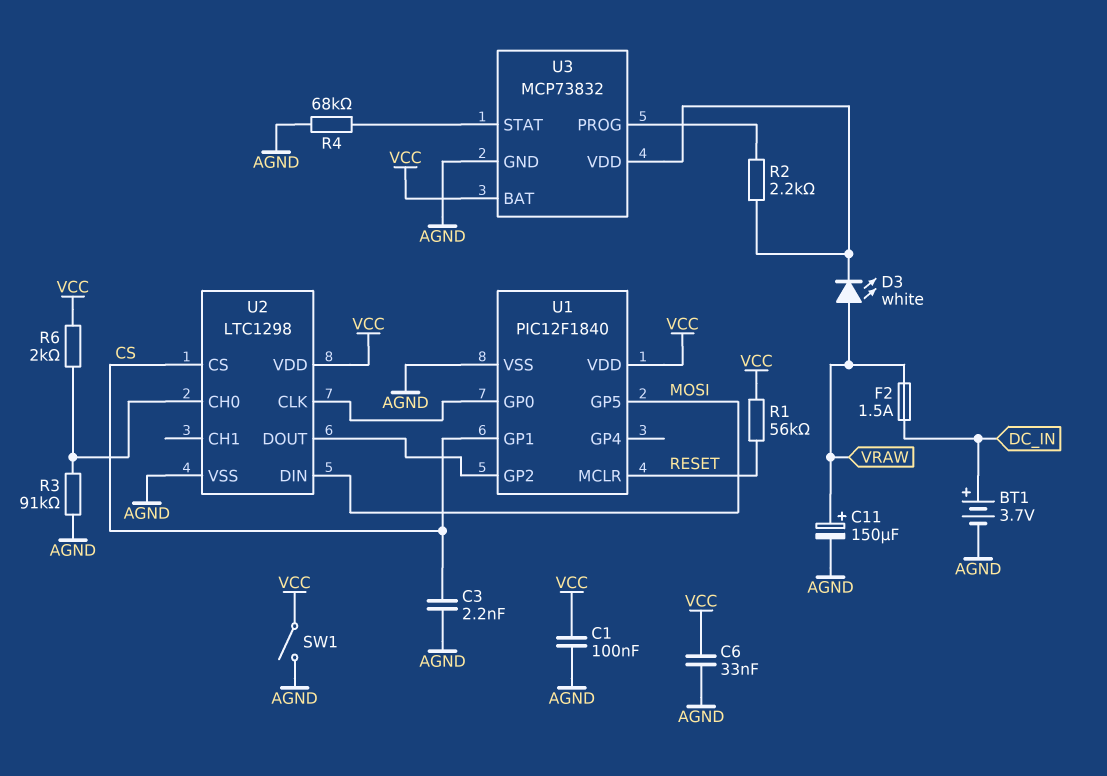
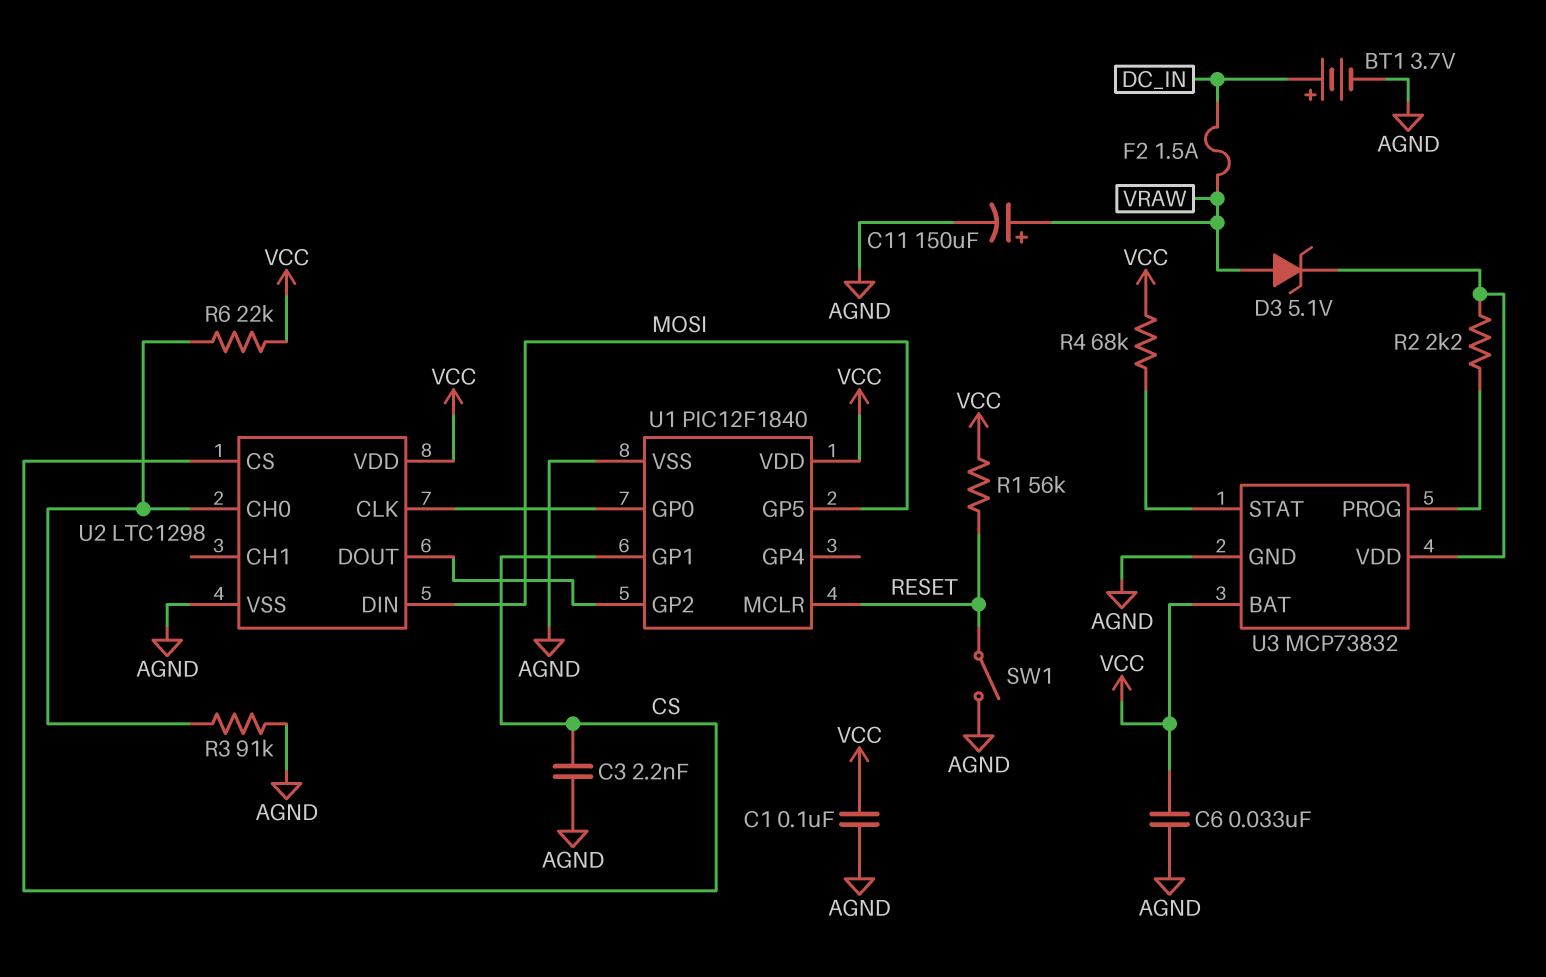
D3: LED white (A VRAW, K U3/VDD) -> zener 5.1V (A VRAW, K U3/VDD)
R4: 68k (AGND, U3/STAT) -> 68k (U3/STAT, VCC)
R6: 2k (U2/CH0, VCC) -> 22k (U2/CH0, VCC)
SW1: switch (AGND, VCC) -> switch (AGND, RESET)

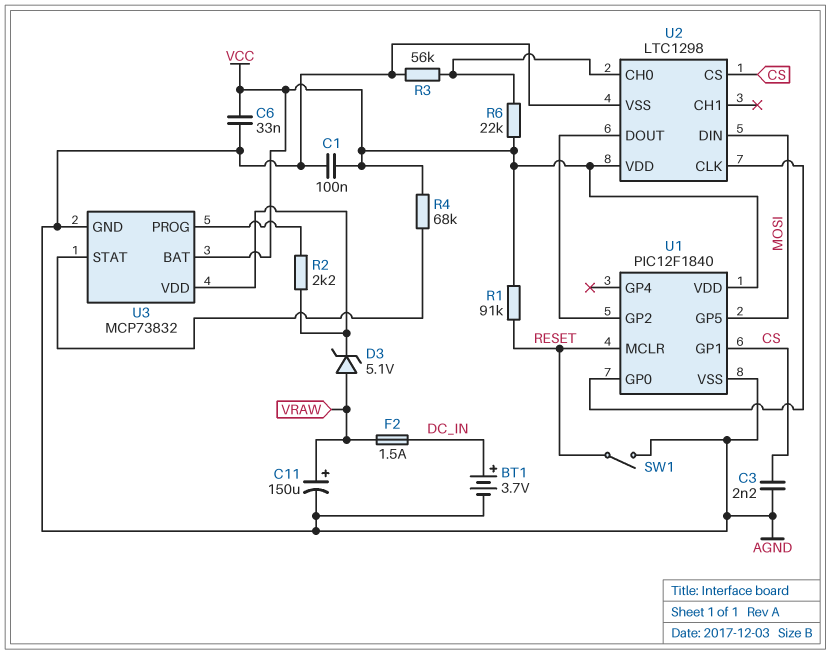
R1: 56k (RESET, VCC) -> 91k (RESET, VCC)
R3: 91k (AGND, U2/CH0) -> 56k (AGND, U2/CH0)

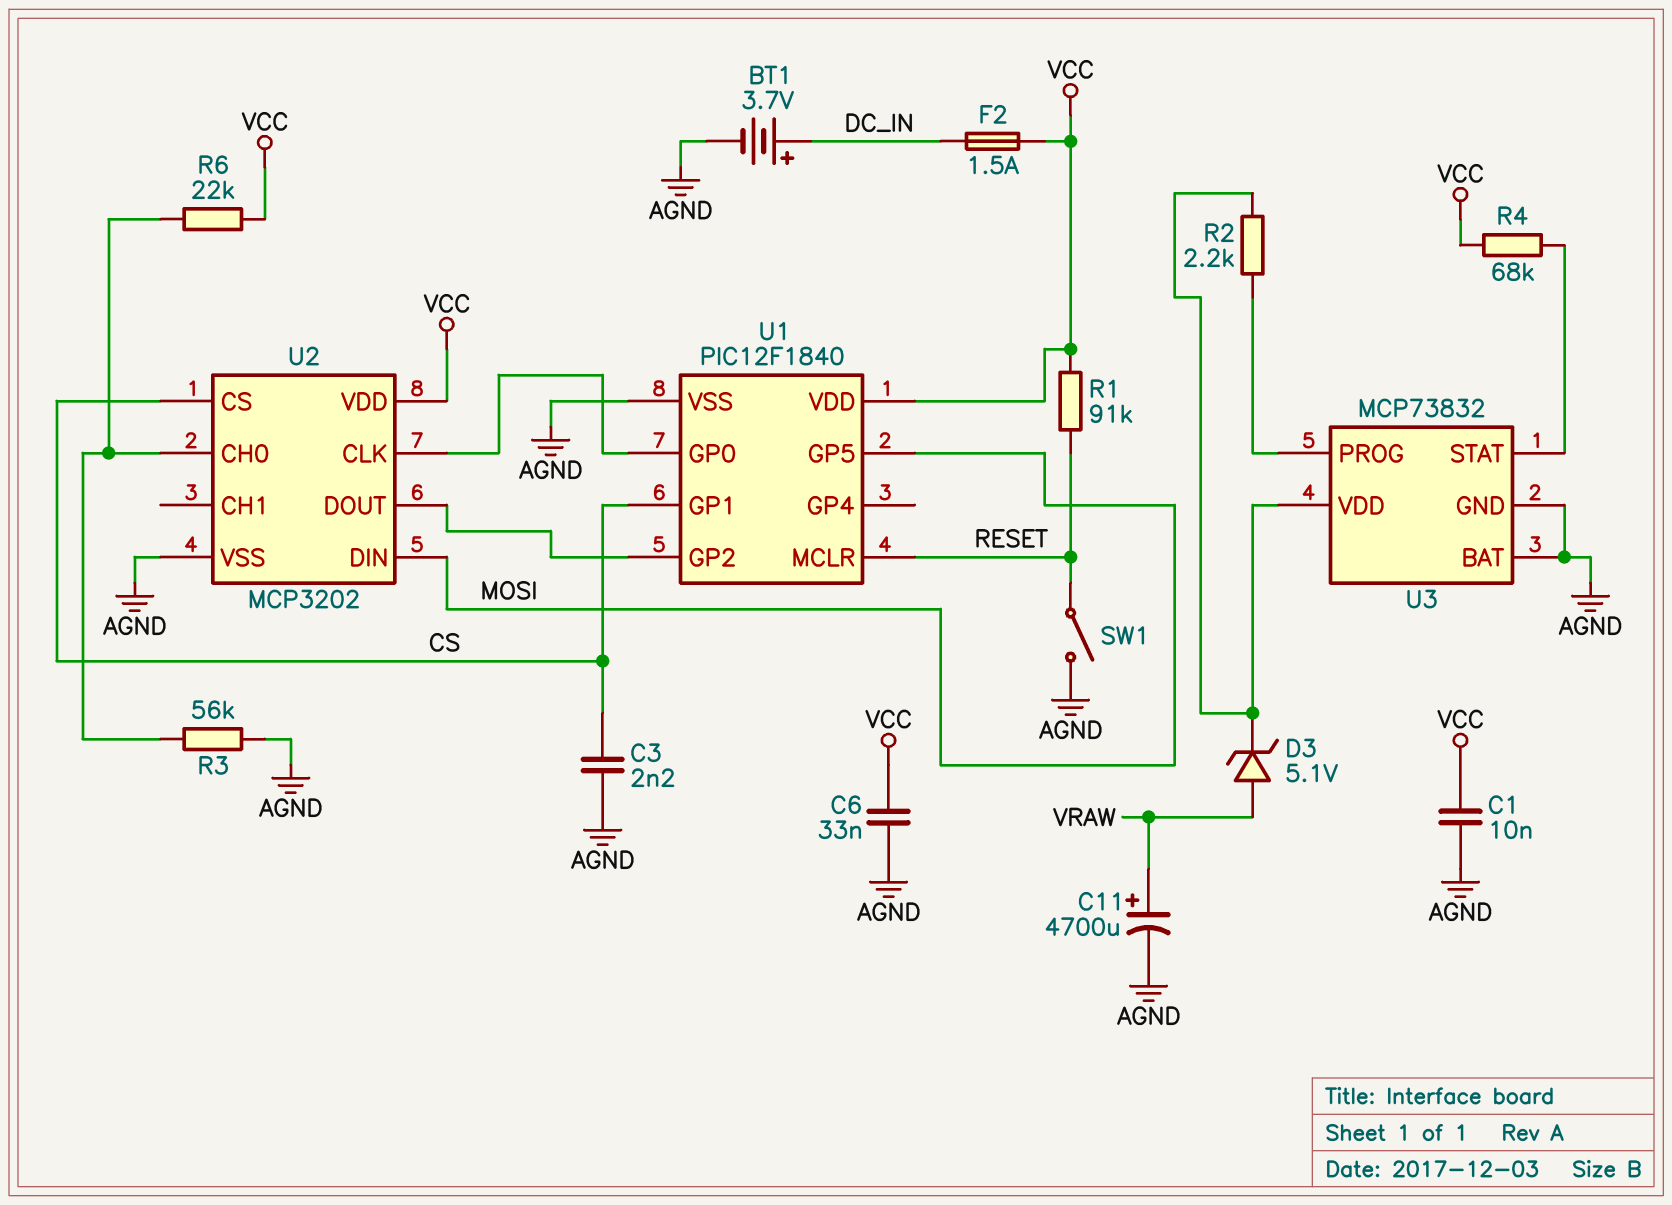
C1: 100nF (AGND, VCC) -> 10nF (AGND, VCC)
C11: 150uF (plus VRAW, minus AGND) -> 4700uF (plus VRAW, minus AGND)
F2: 1.5A (DC_IN, VRAW) -> 1.5A (DC_IN, VCC)
U2: LTC1298 -> MCP3202
U3 pin BAT: VCC -> AGND

